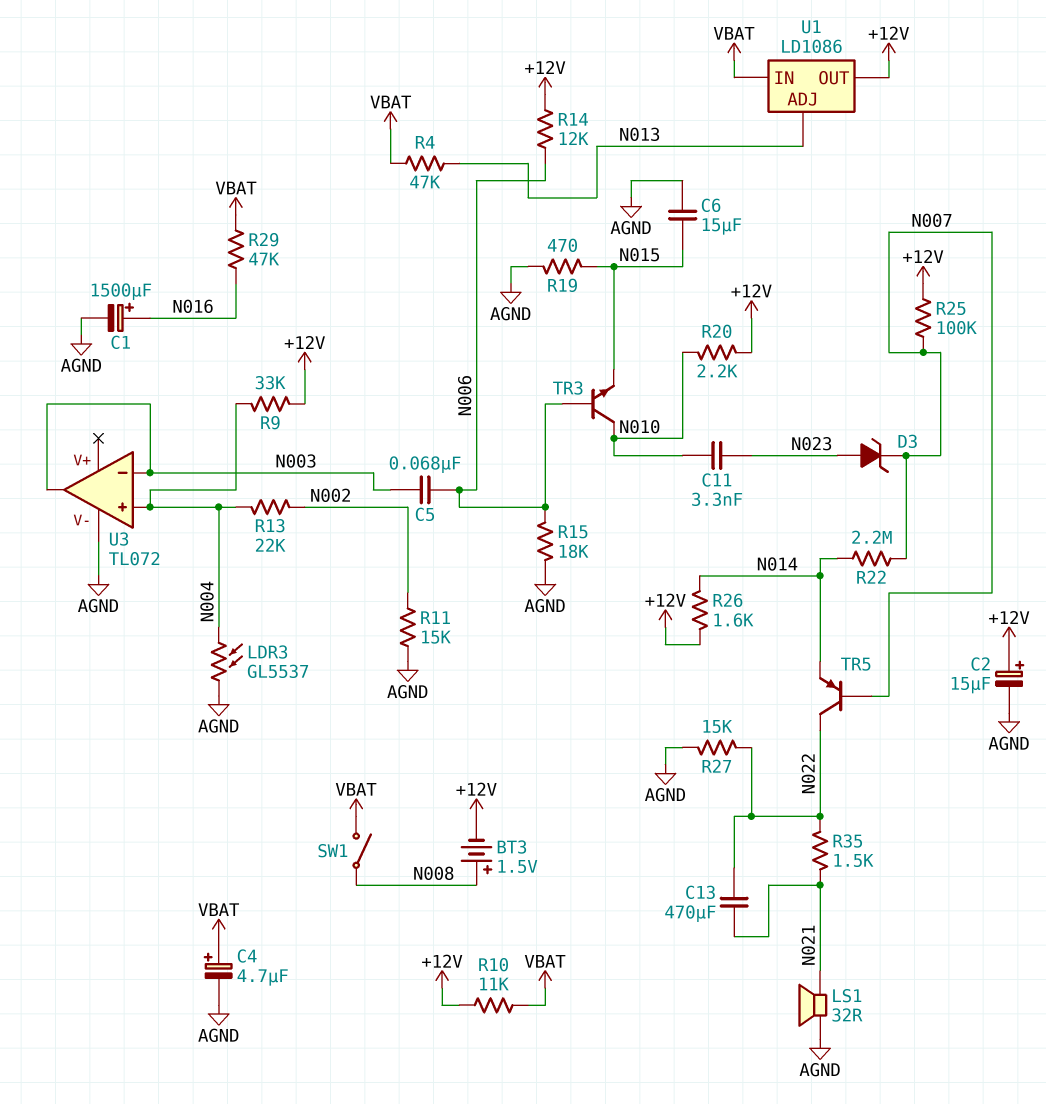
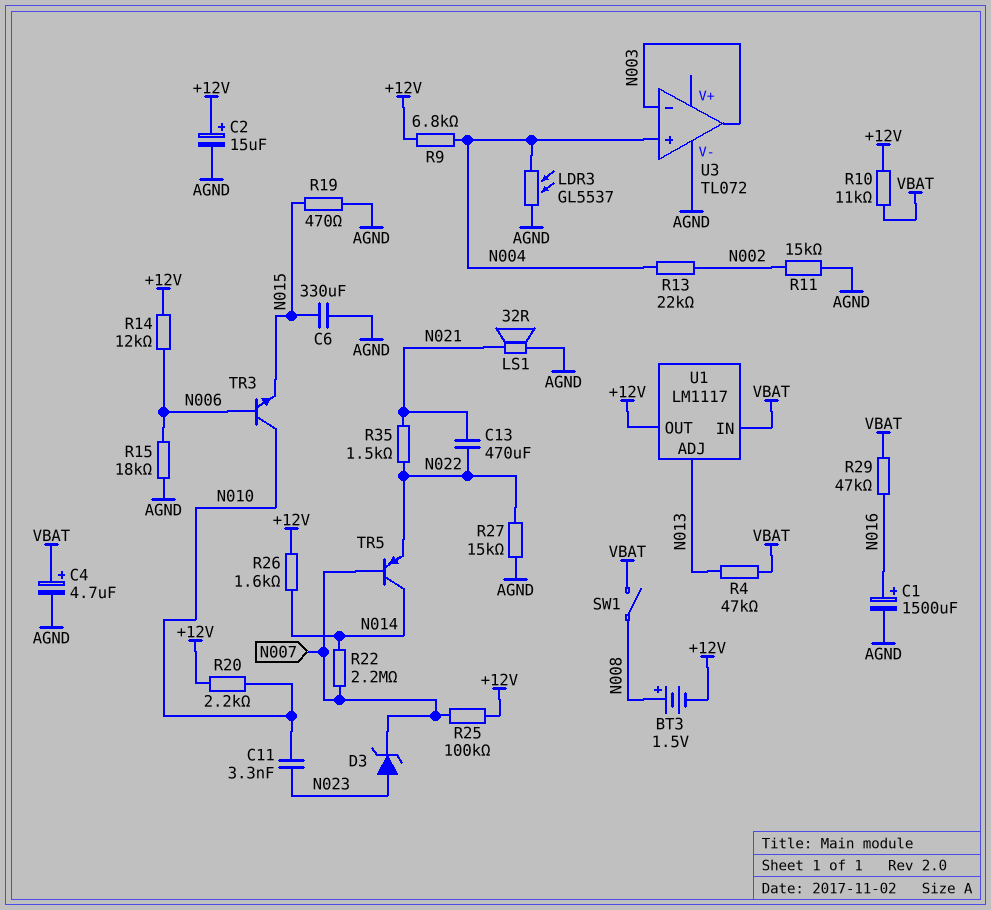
C5: 68nF (N003, N006) -> none
C6: 15uF (AGND, N015) -> 330uF (AGND, N015)
R9: 33k (+12V, N004) -> 6.8k (+12V, N004)
TR5: PNP (B N007, C N022, E N014) -> PNP (B N007, C N014, E N022)
U1: LD1086 -> LM1117

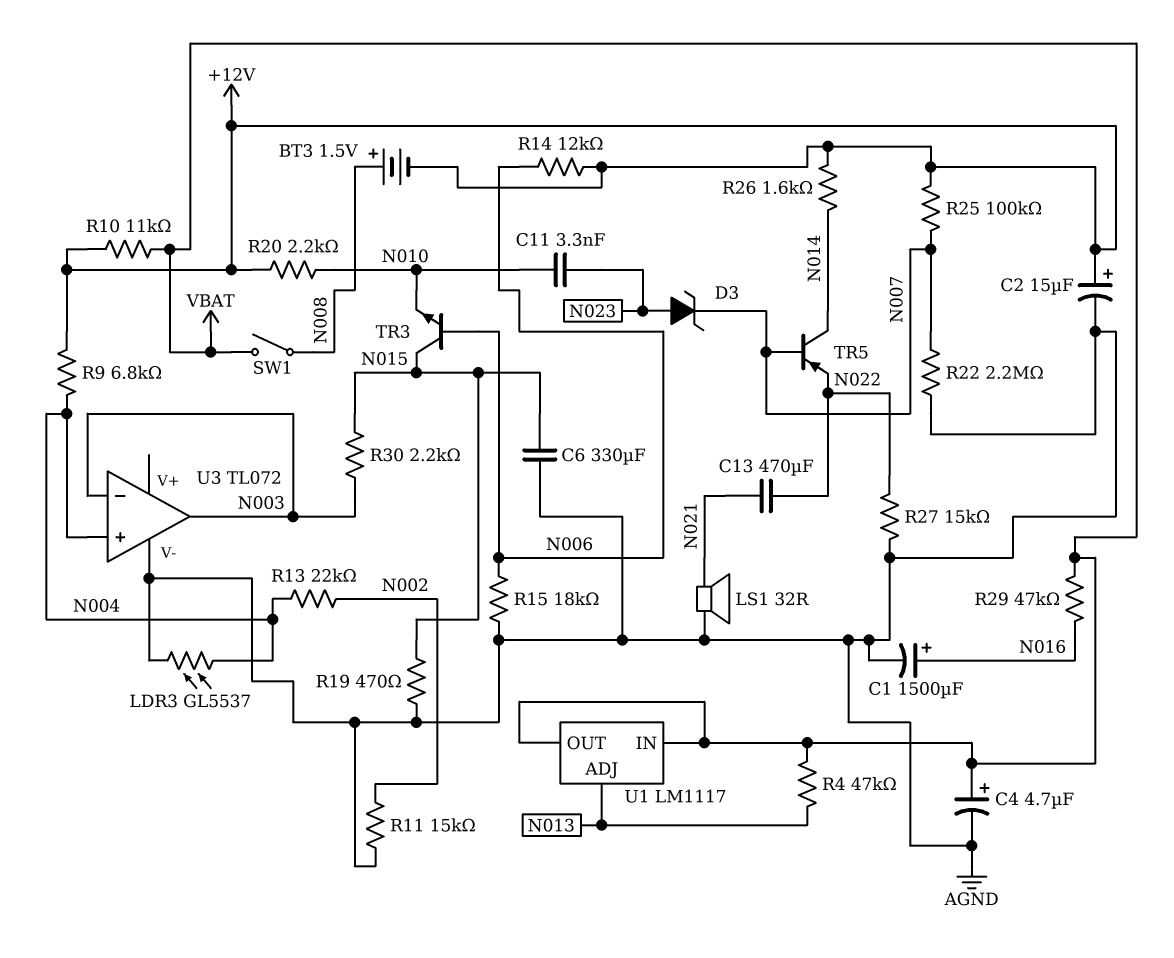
R22: 2.2M (N007, N014) -> 2.2M (AGND, N007)
R30: none -> 2.2k (N003, N015)
R35: 1.5k (N021, N022) -> none
TR3: NPN (B N006, C N010, E N015) -> NPN (B N006, C N015, E N010)
U1 pin OUT: +12V -> VBAT

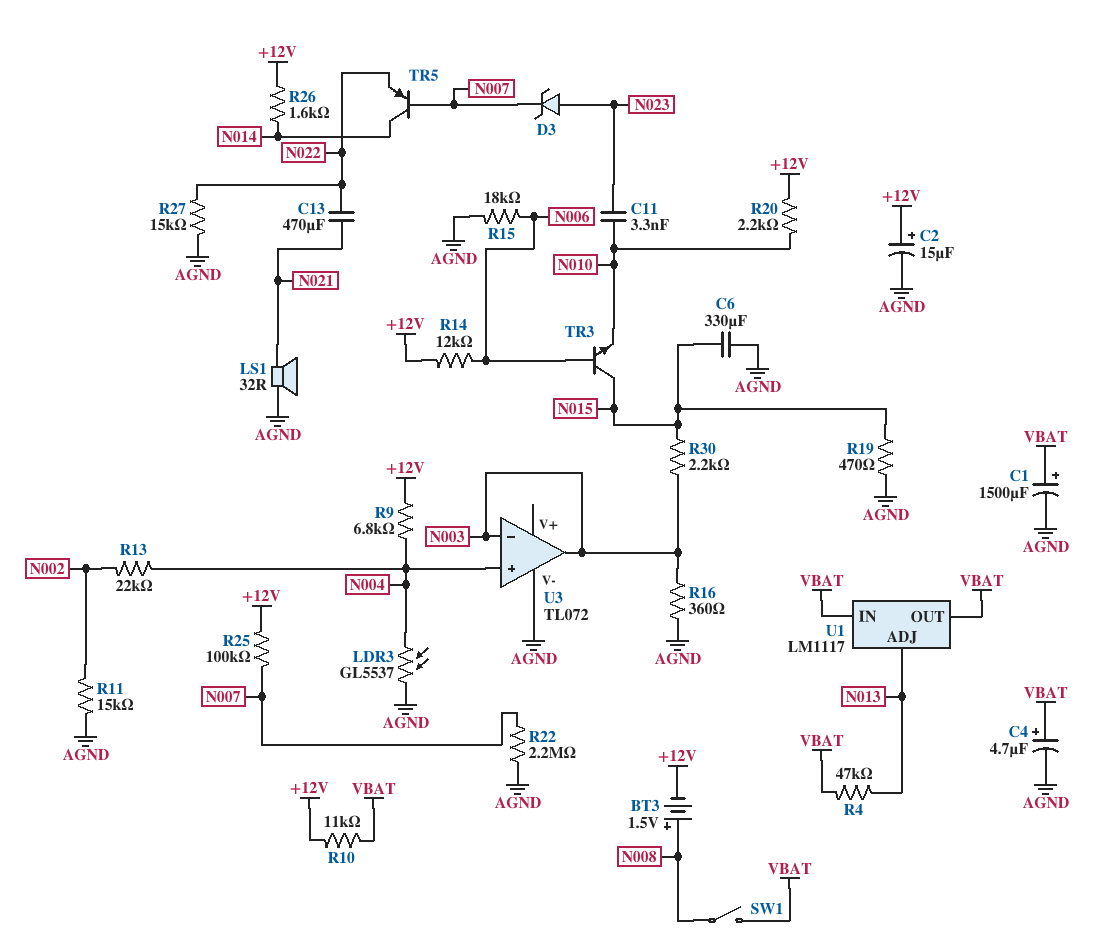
C1: 1500uF (plus N016, minus AGND) -> 1500uF (plus VBAT, minus AGND)
R16: none -> 360 (AGND, N003)
R29: 47k (N016, VBAT) -> none

